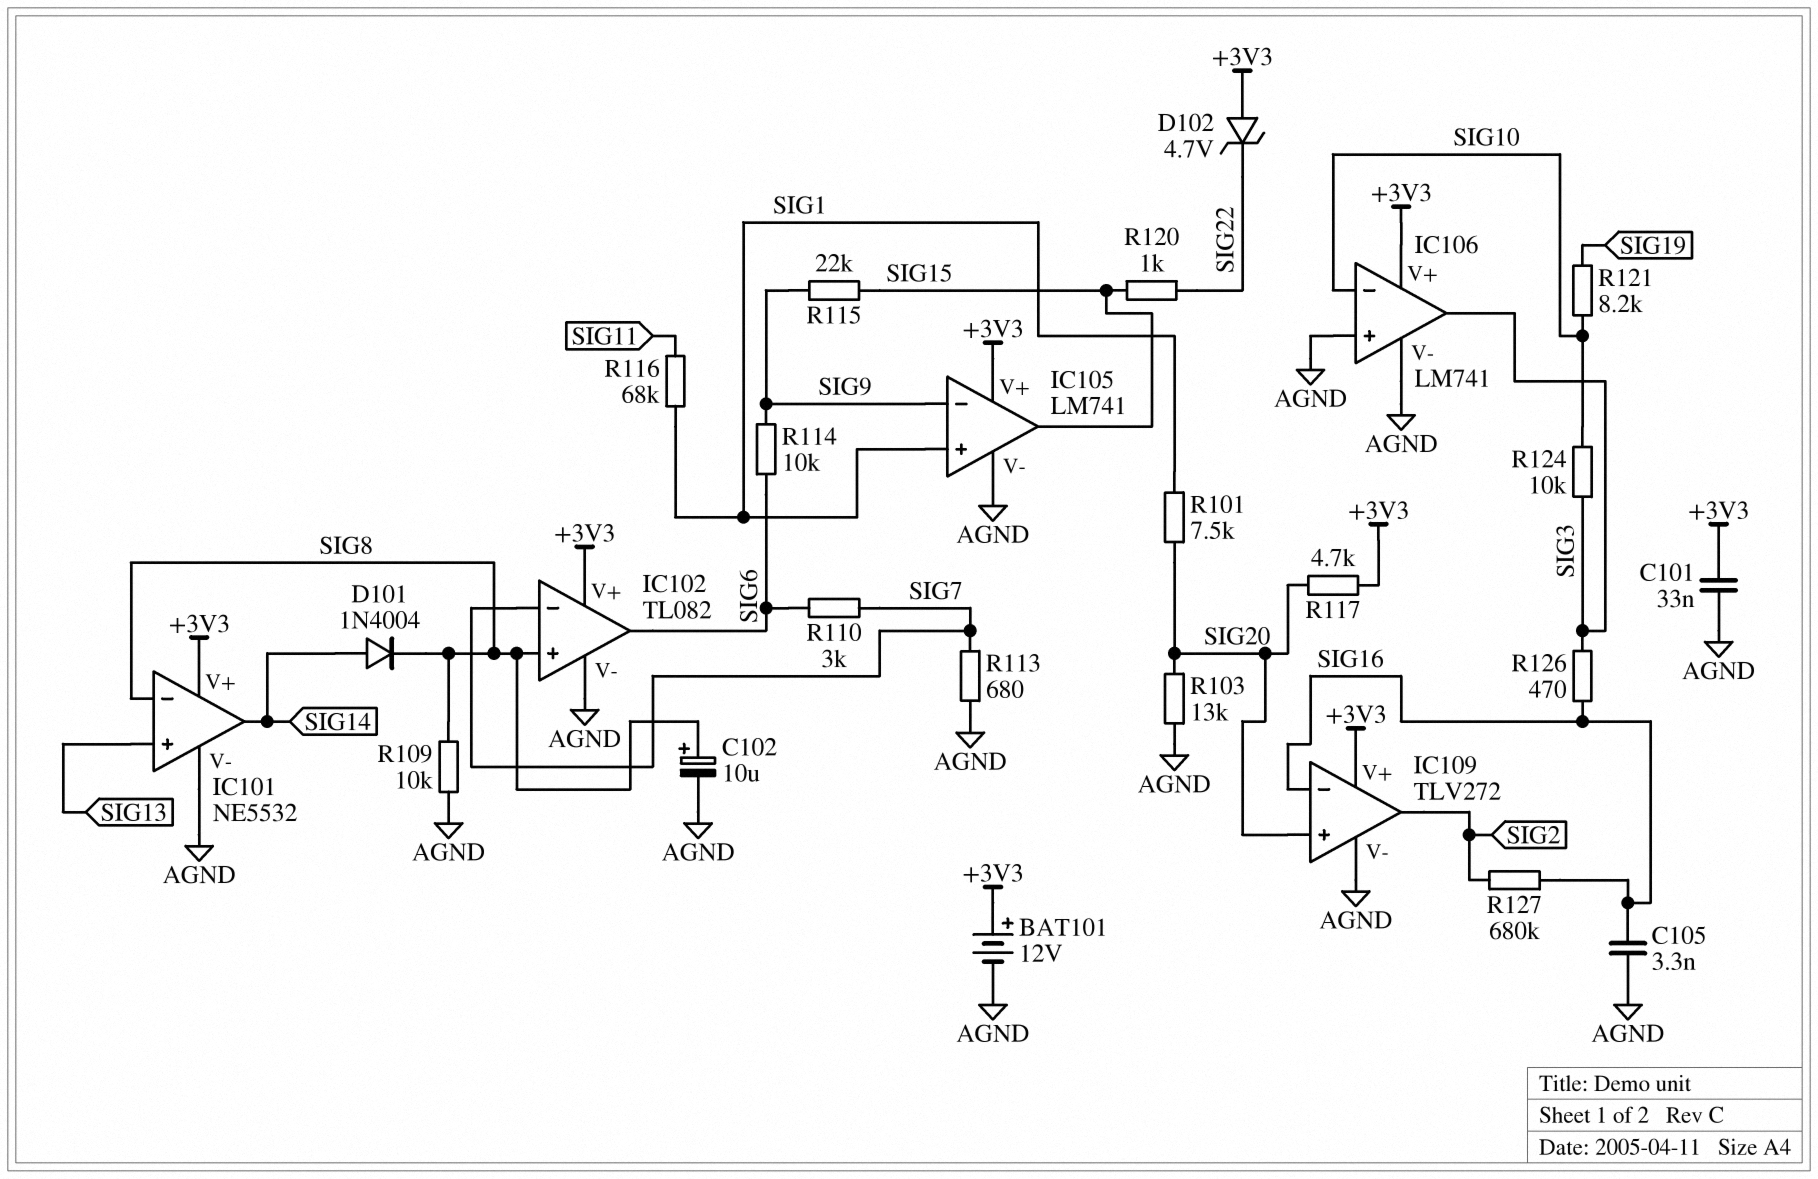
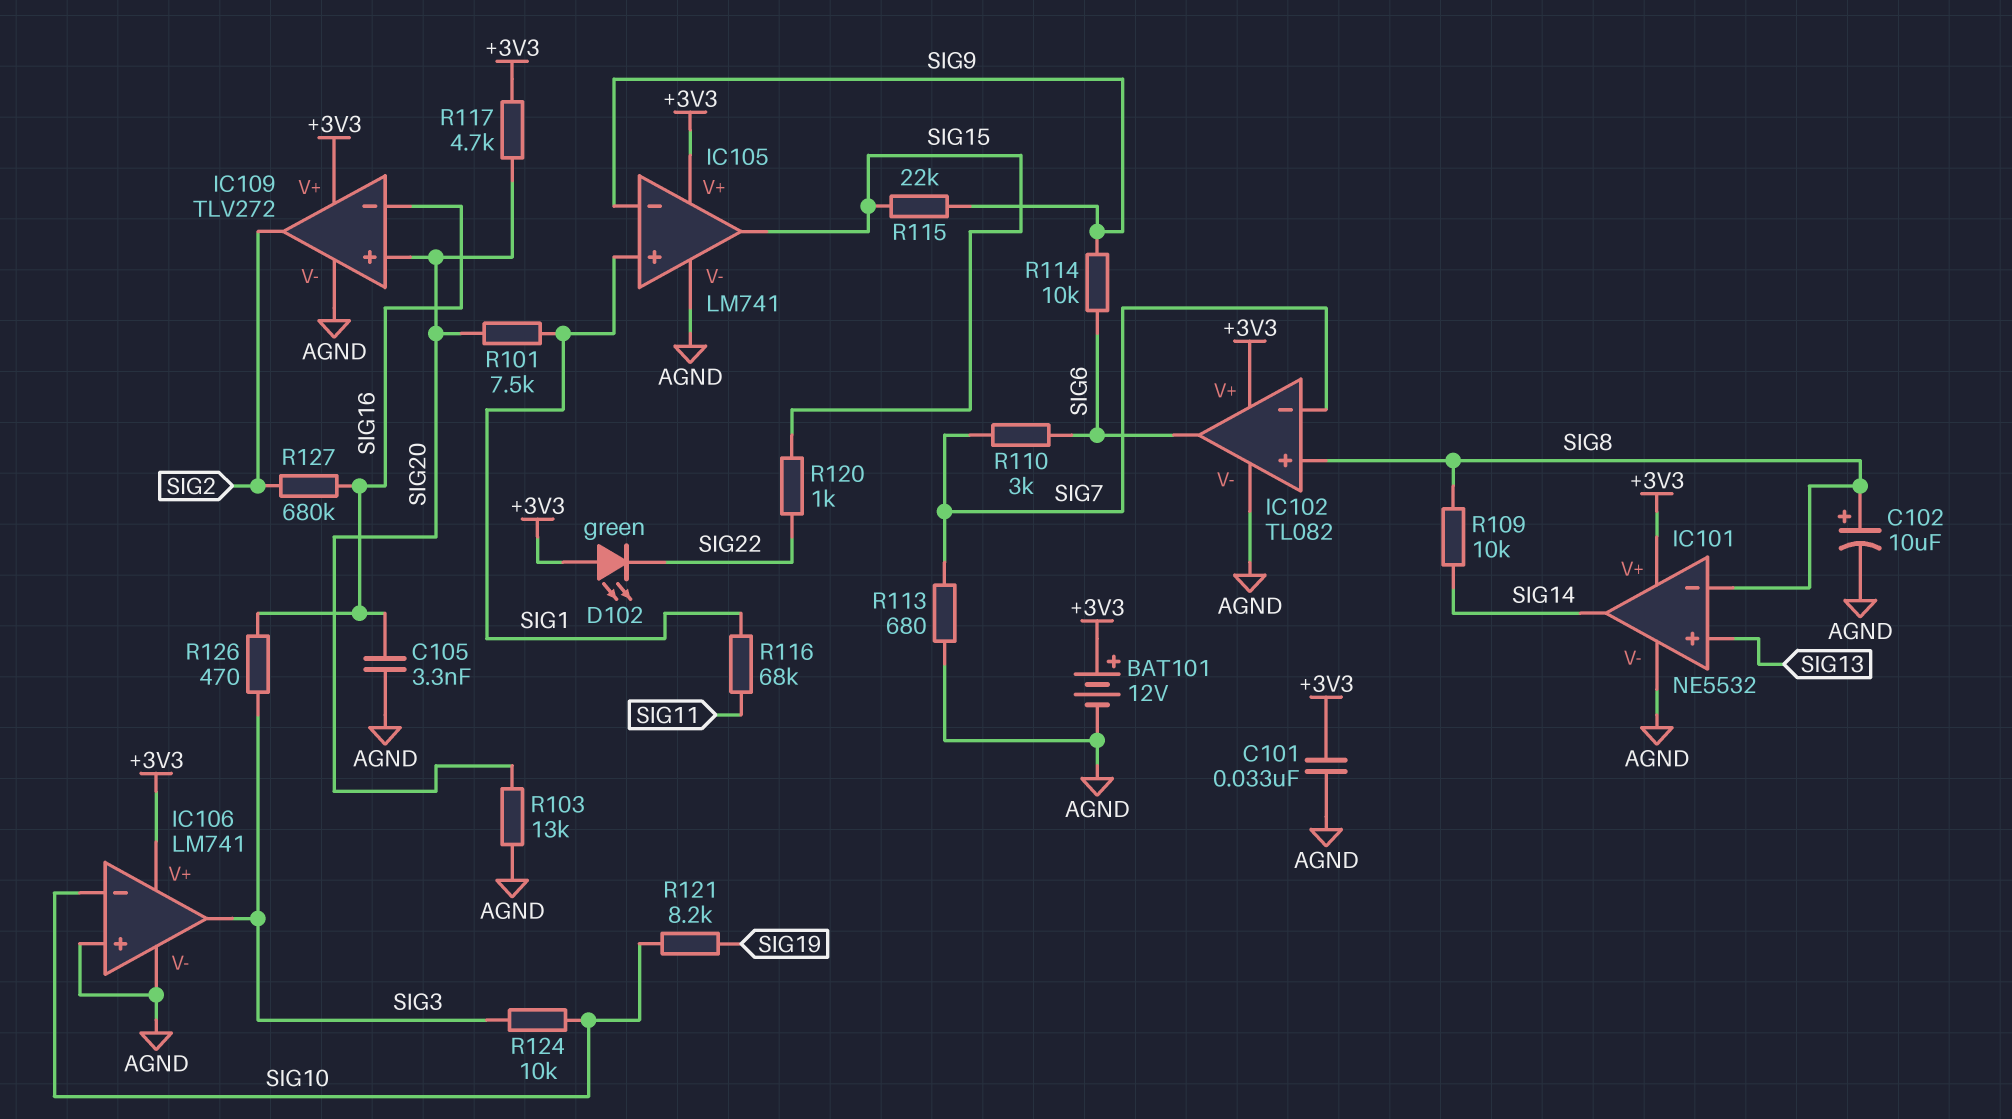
D101: diode 1N4004 (A SIG14, K SIG8) -> none
D102: zener 4.7V (A +3V3, K SIG22) -> LED green (A +3V3, K SIG22)
R109: 10k (AGND, SIG8) -> 10k (SIG8, SIG14)

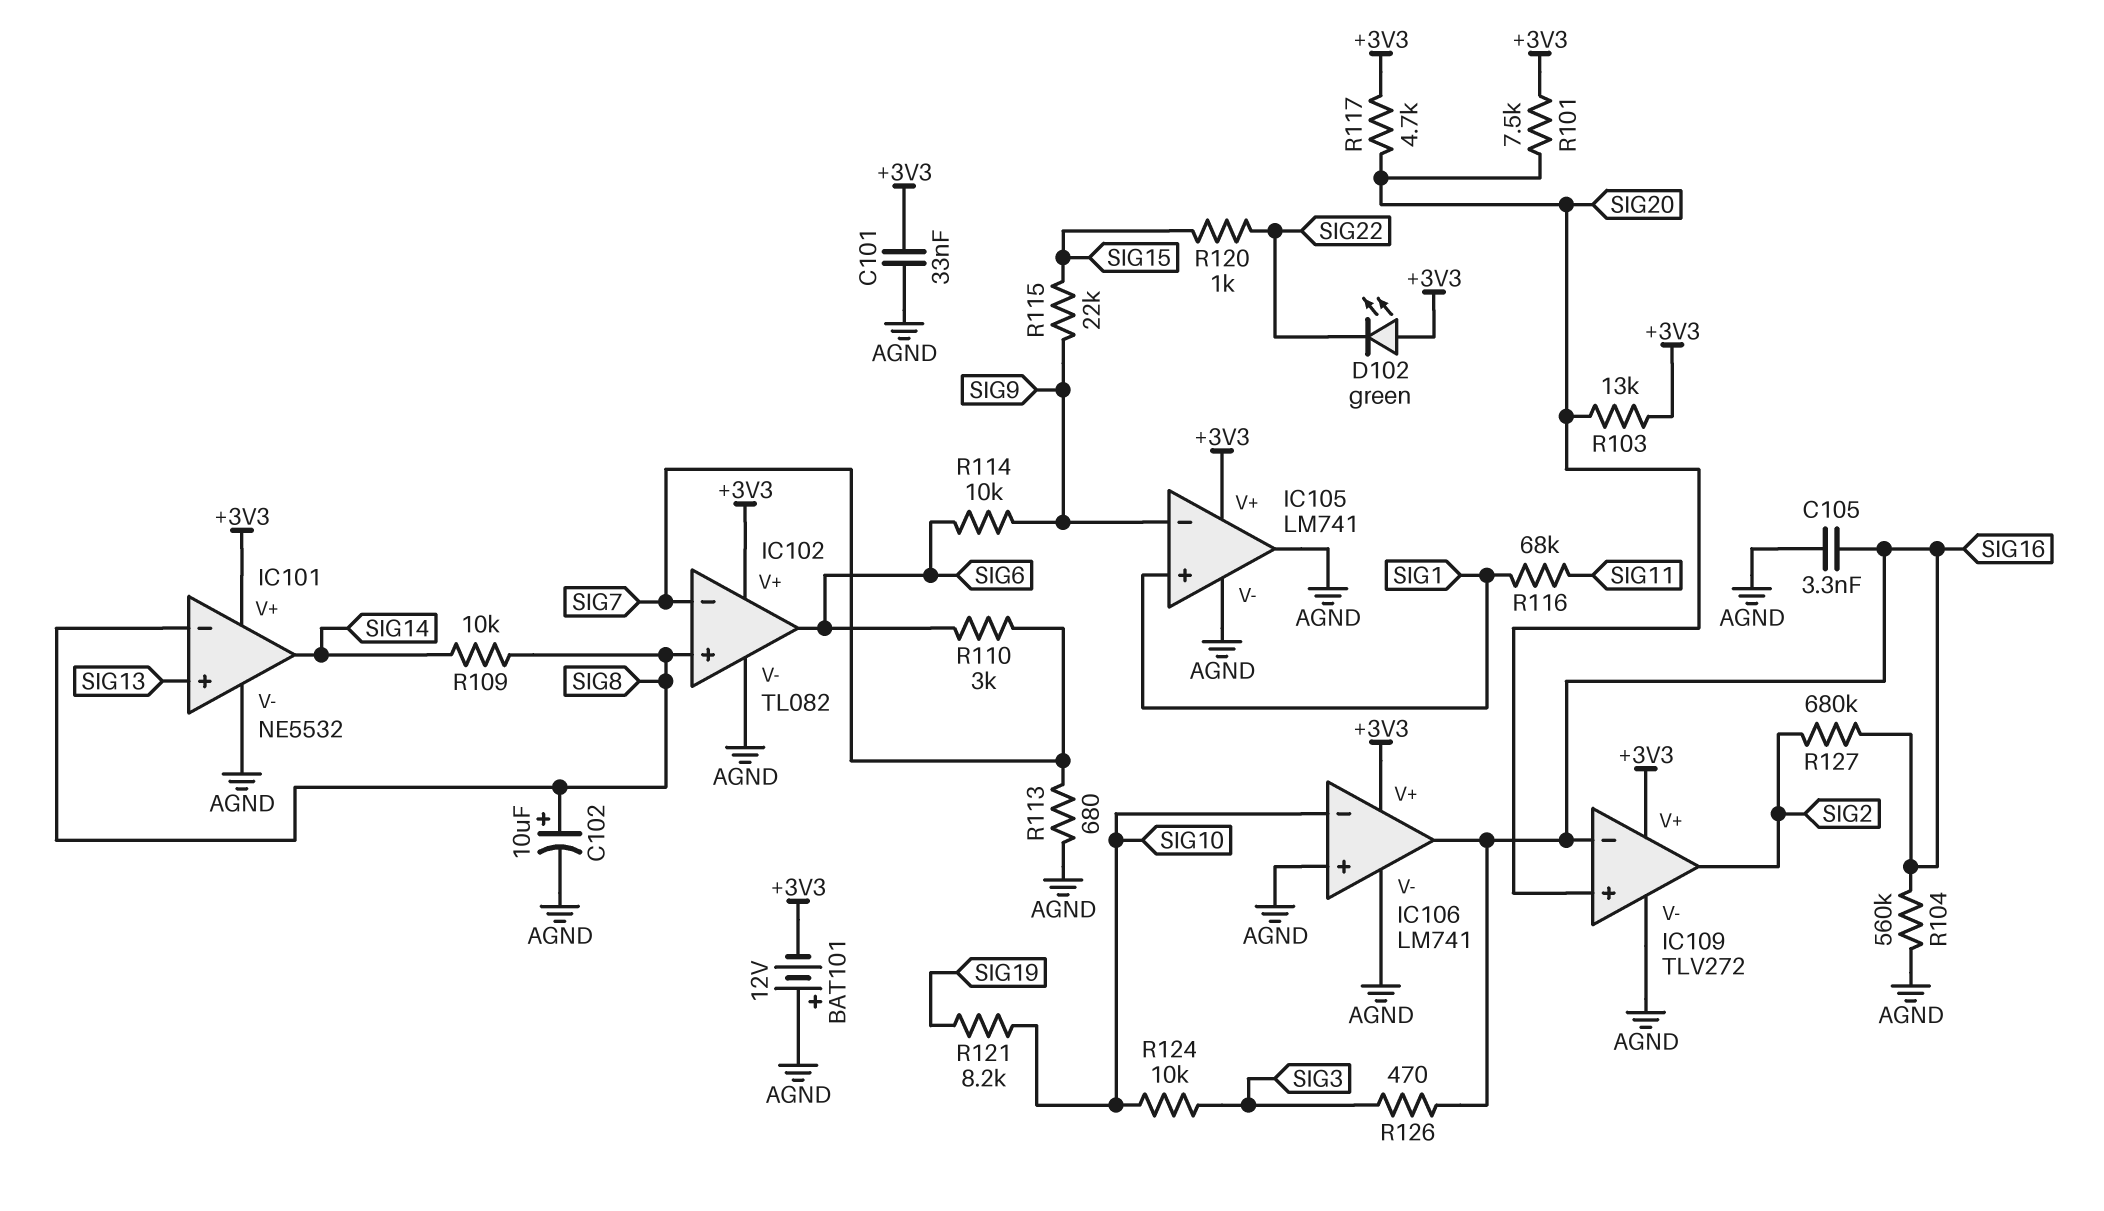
BAT101: 12V (plus +3V3, minus AGND) -> 12V (plus AGND, minus +3V3)
IC105 pin out: SIG15 -> AGND
IC106 pin out: SIG3 -> SIG16
R101: 7.5k (SIG1, SIG20) -> 7.5k (+3V3, SIG20)
R103: 13k (AGND, SIG20) -> 13k (+3V3, SIG20)
R104: none -> 560k (AGND, SIG16)

